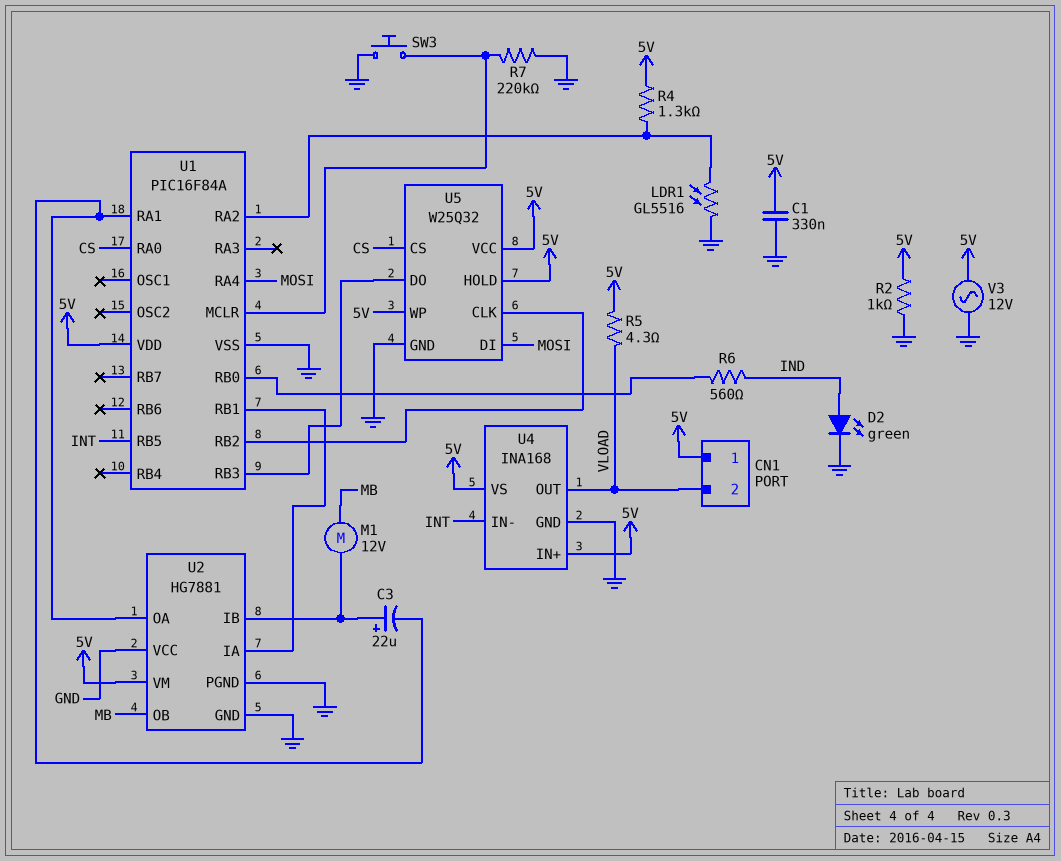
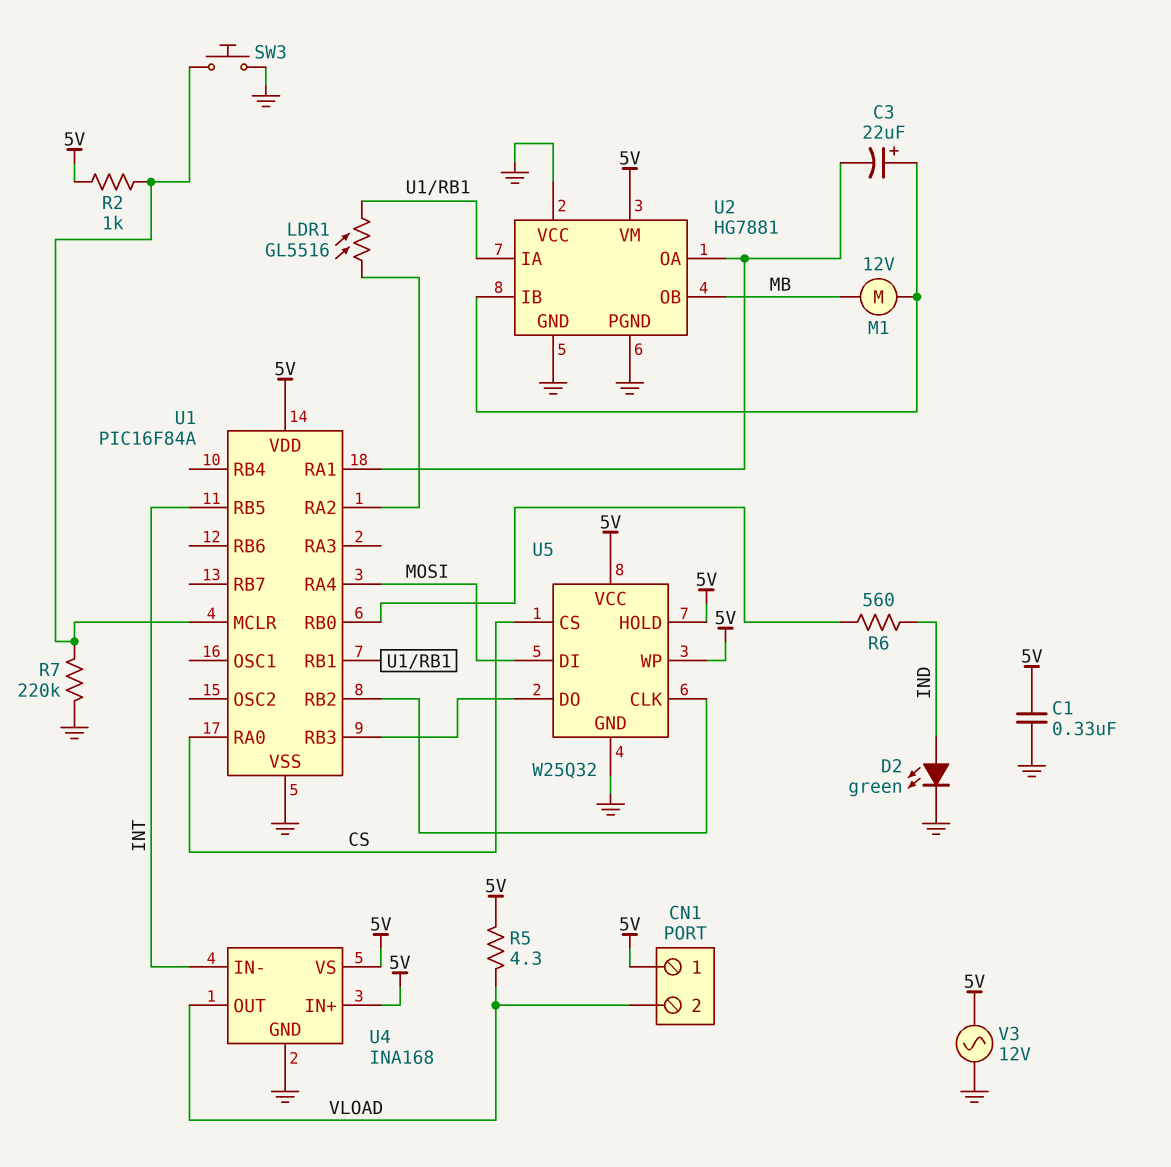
LDR1: GL5516 (GND, U1/RA2) -> GL5516 (U1/RA2, U1/RB1)
R2: 1k (5V, GND) -> 1k (5V, U1/MCLR)
R4: 1.3k (5V, U1/RA2) -> none

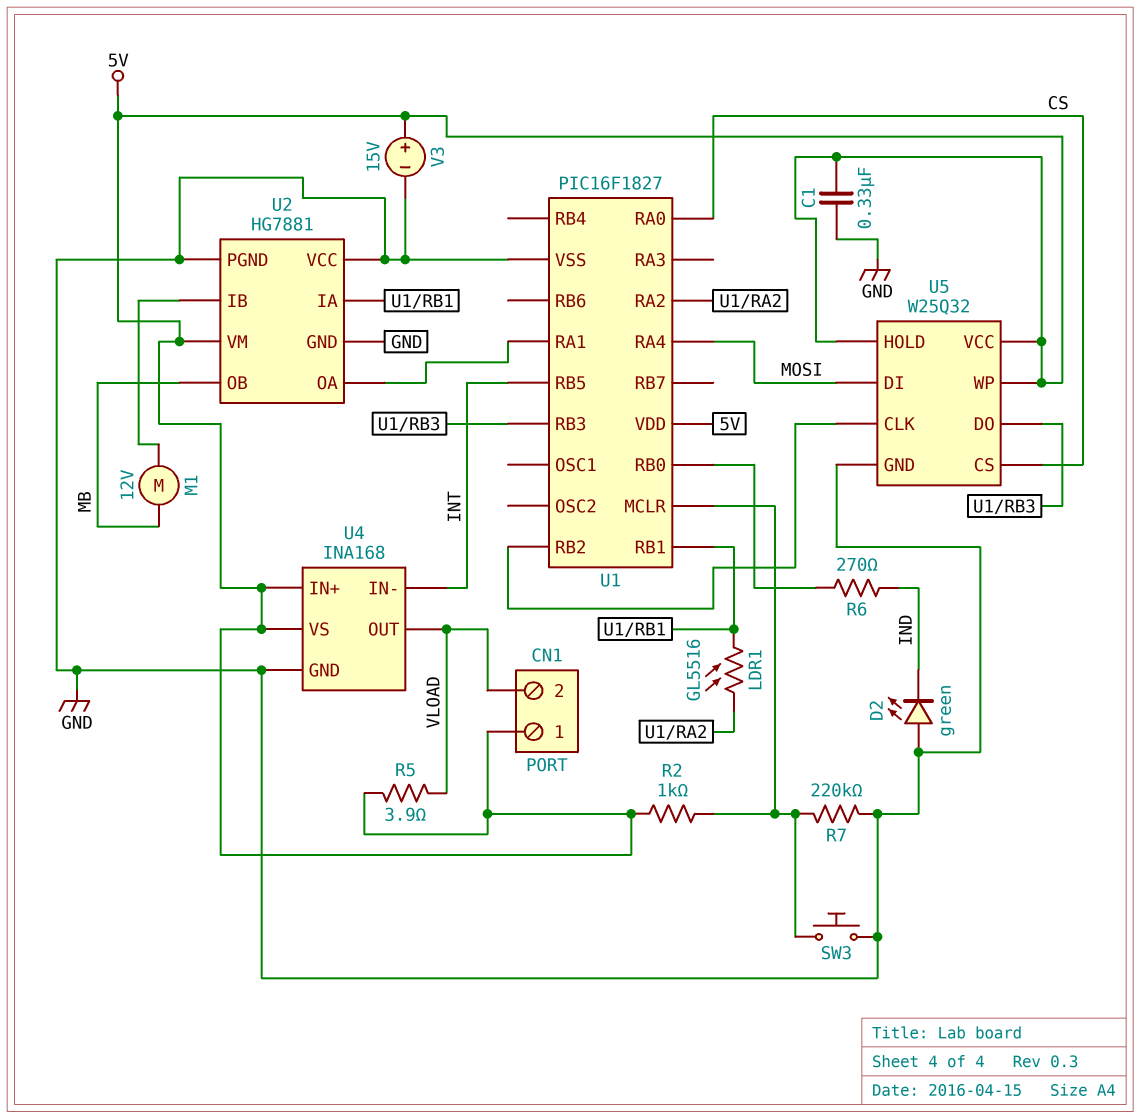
C3: 22uF (plus U2/IB, minus U1/RA1) -> none
D2: LED green (A IND, K GND) -> LED green (A GND, K IND)
R5: 4.3 (5V, VLOAD) -> 3.9 (5V, VLOAD)
R6: 560 (IND, U1/RB0) -> 270 (IND, U1/RB0)
U1: PIC16F84A -> PIC16F1827
V3: AC 12V (5V, GND) -> 15V (plus 5V, minus GND)

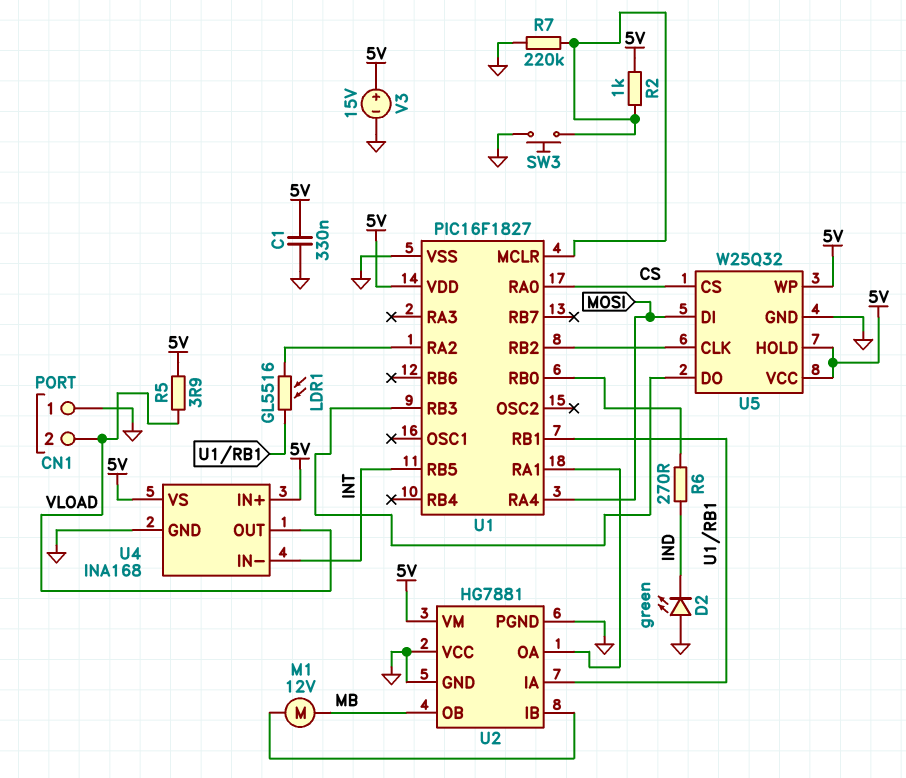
CN1 pin 1: 5V -> GND

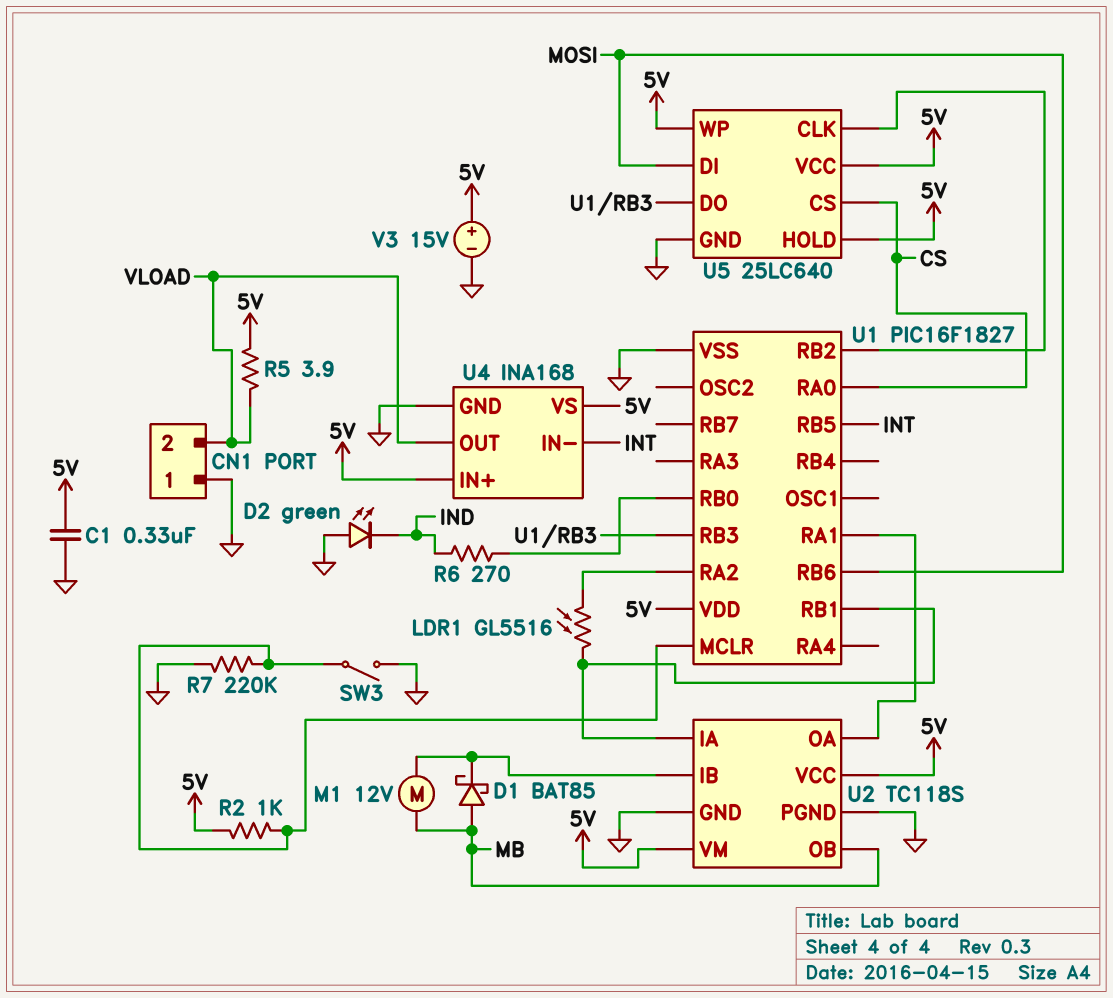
D1: none -> schottky BAT85 (A MB, K U2/IB)
SW3: button (GND, U1/MCLR) -> switch (GND, U1/MCLR)
U1 pin RA4: MOSI -> none
U1 pin RB6: none -> MOSI
U2: HG7881 -> TC118S
U2 pin VCC: GND -> 5V
U5: W25Q32 -> 25LC640

